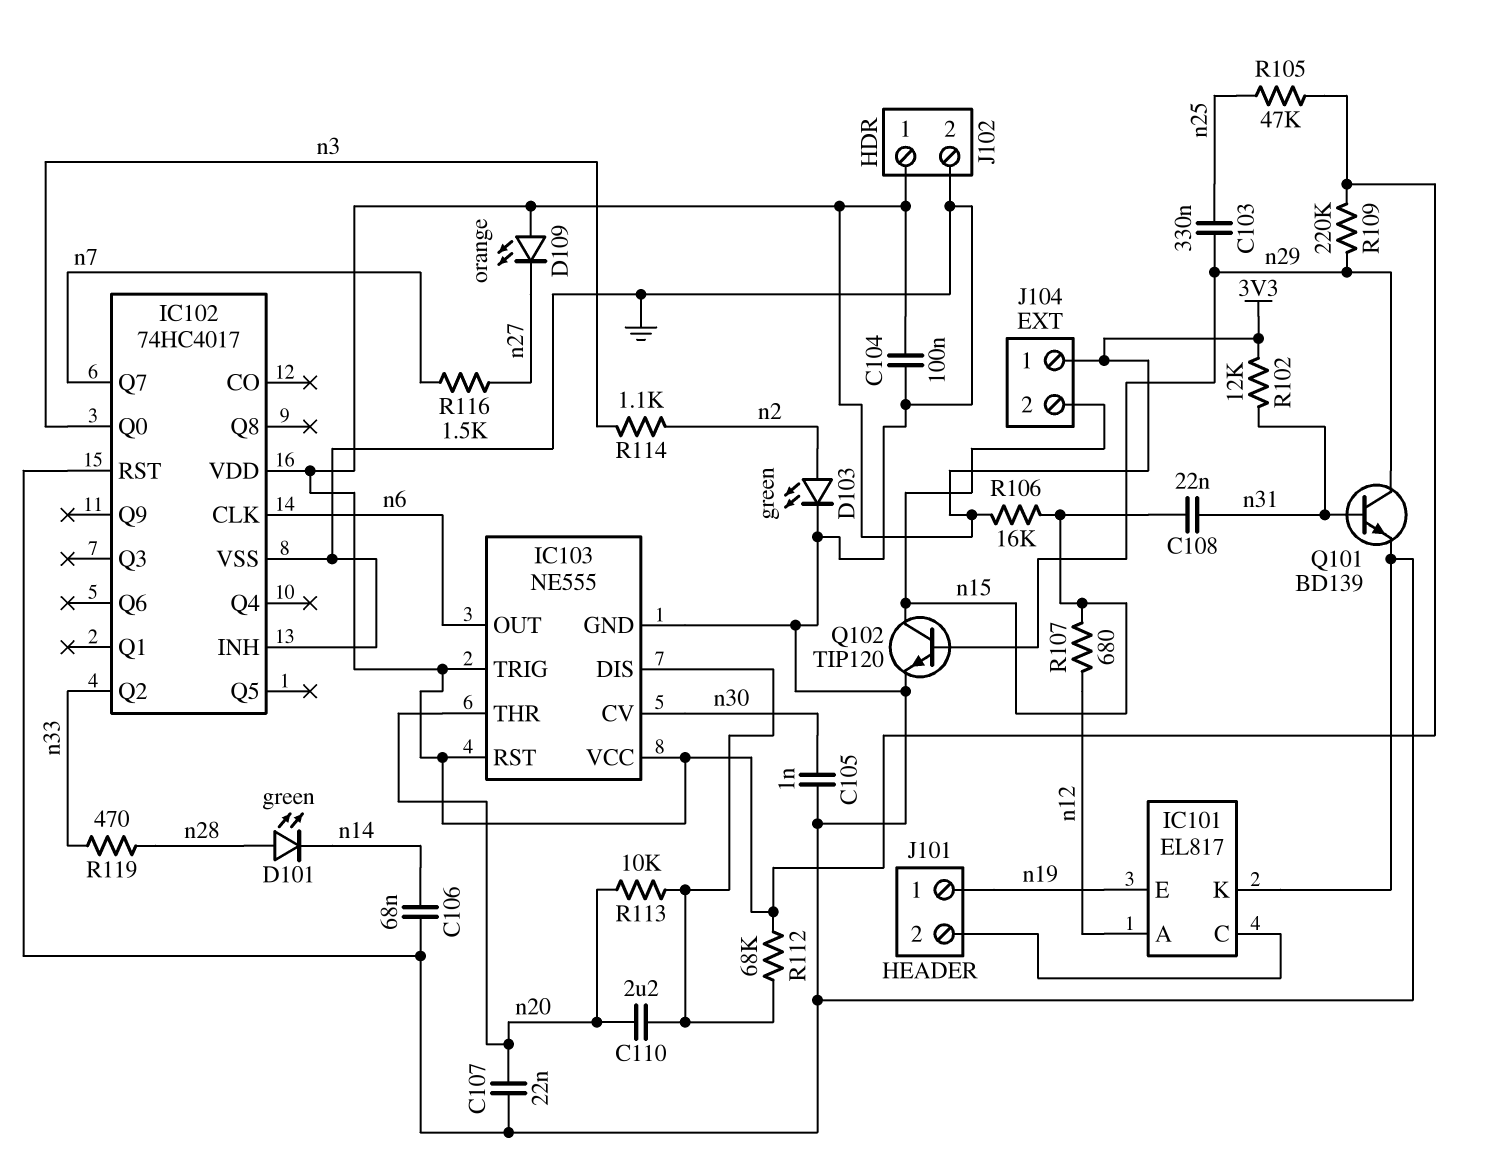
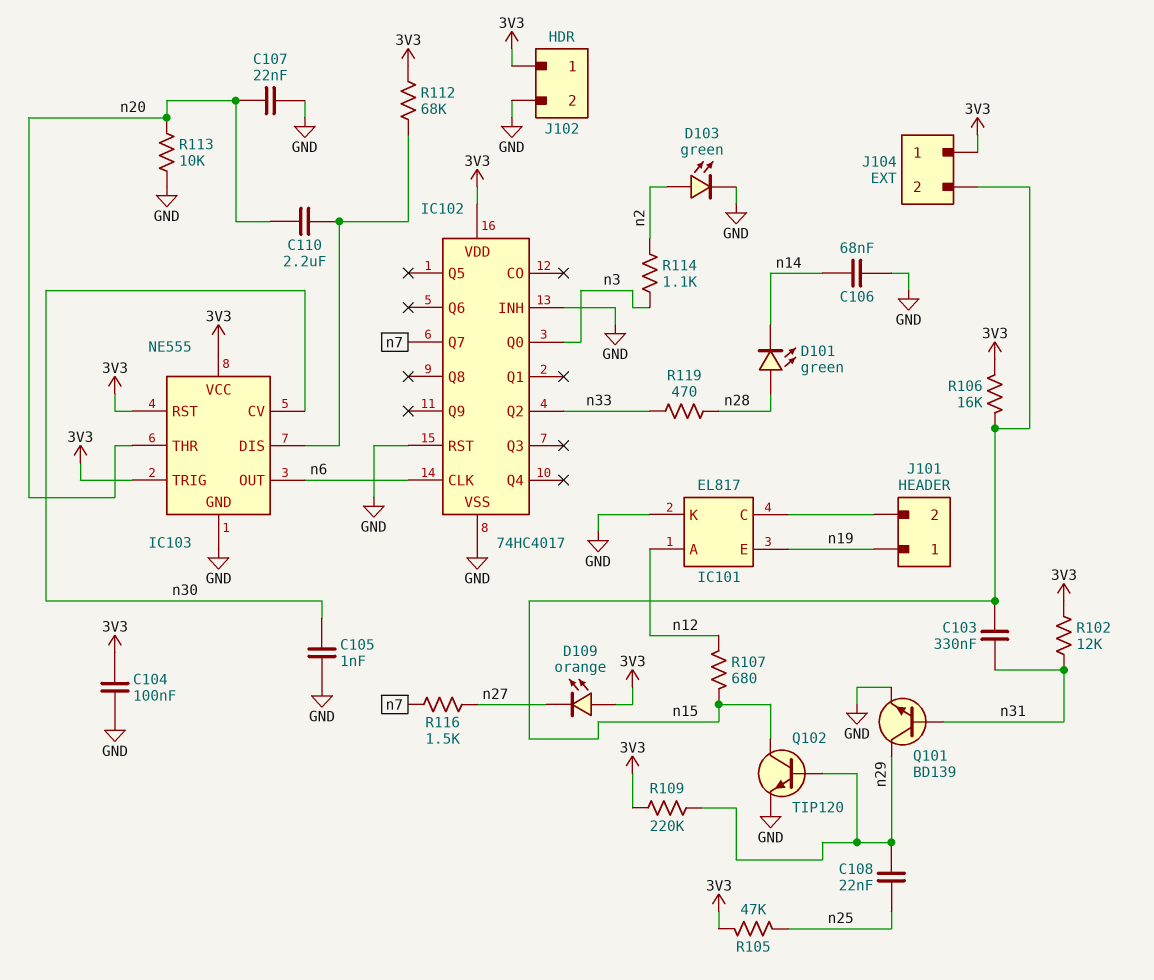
C103: 330nF (n25, n29) -> 330nF (n15, n31)
C108: 22nF (n15, n31) -> 22nF (n25, n29)
R113: 10k (IC103/DIS, n20) -> 10k (GND, n20)

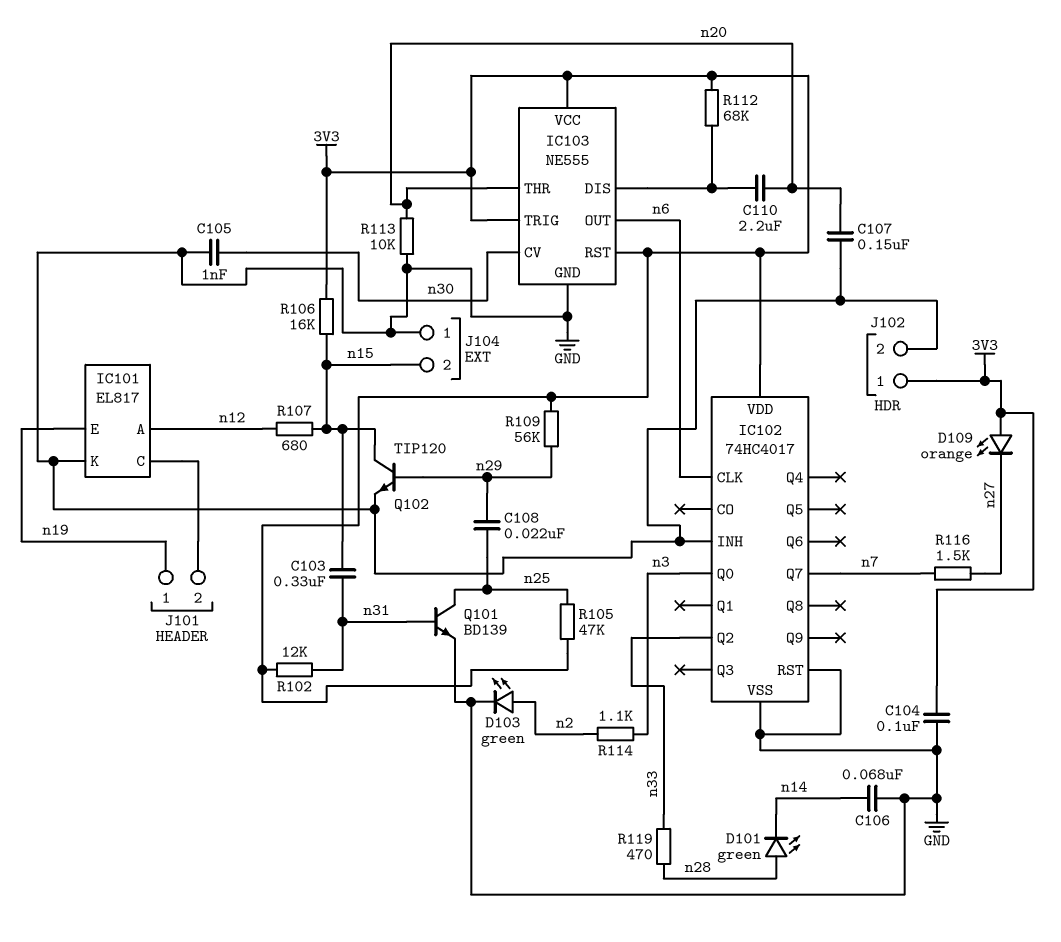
C107: 22nF (GND, n20) -> 150nF (GND, n20)
J104 pin 1: 3V3 -> GND
Q101: NPN BD139 (B n31, C n29, E GND) -> NPN BD139 (B n31, C n25, E GND)
R109: 220k (3V3, n29) -> 56k (3V3, n29)

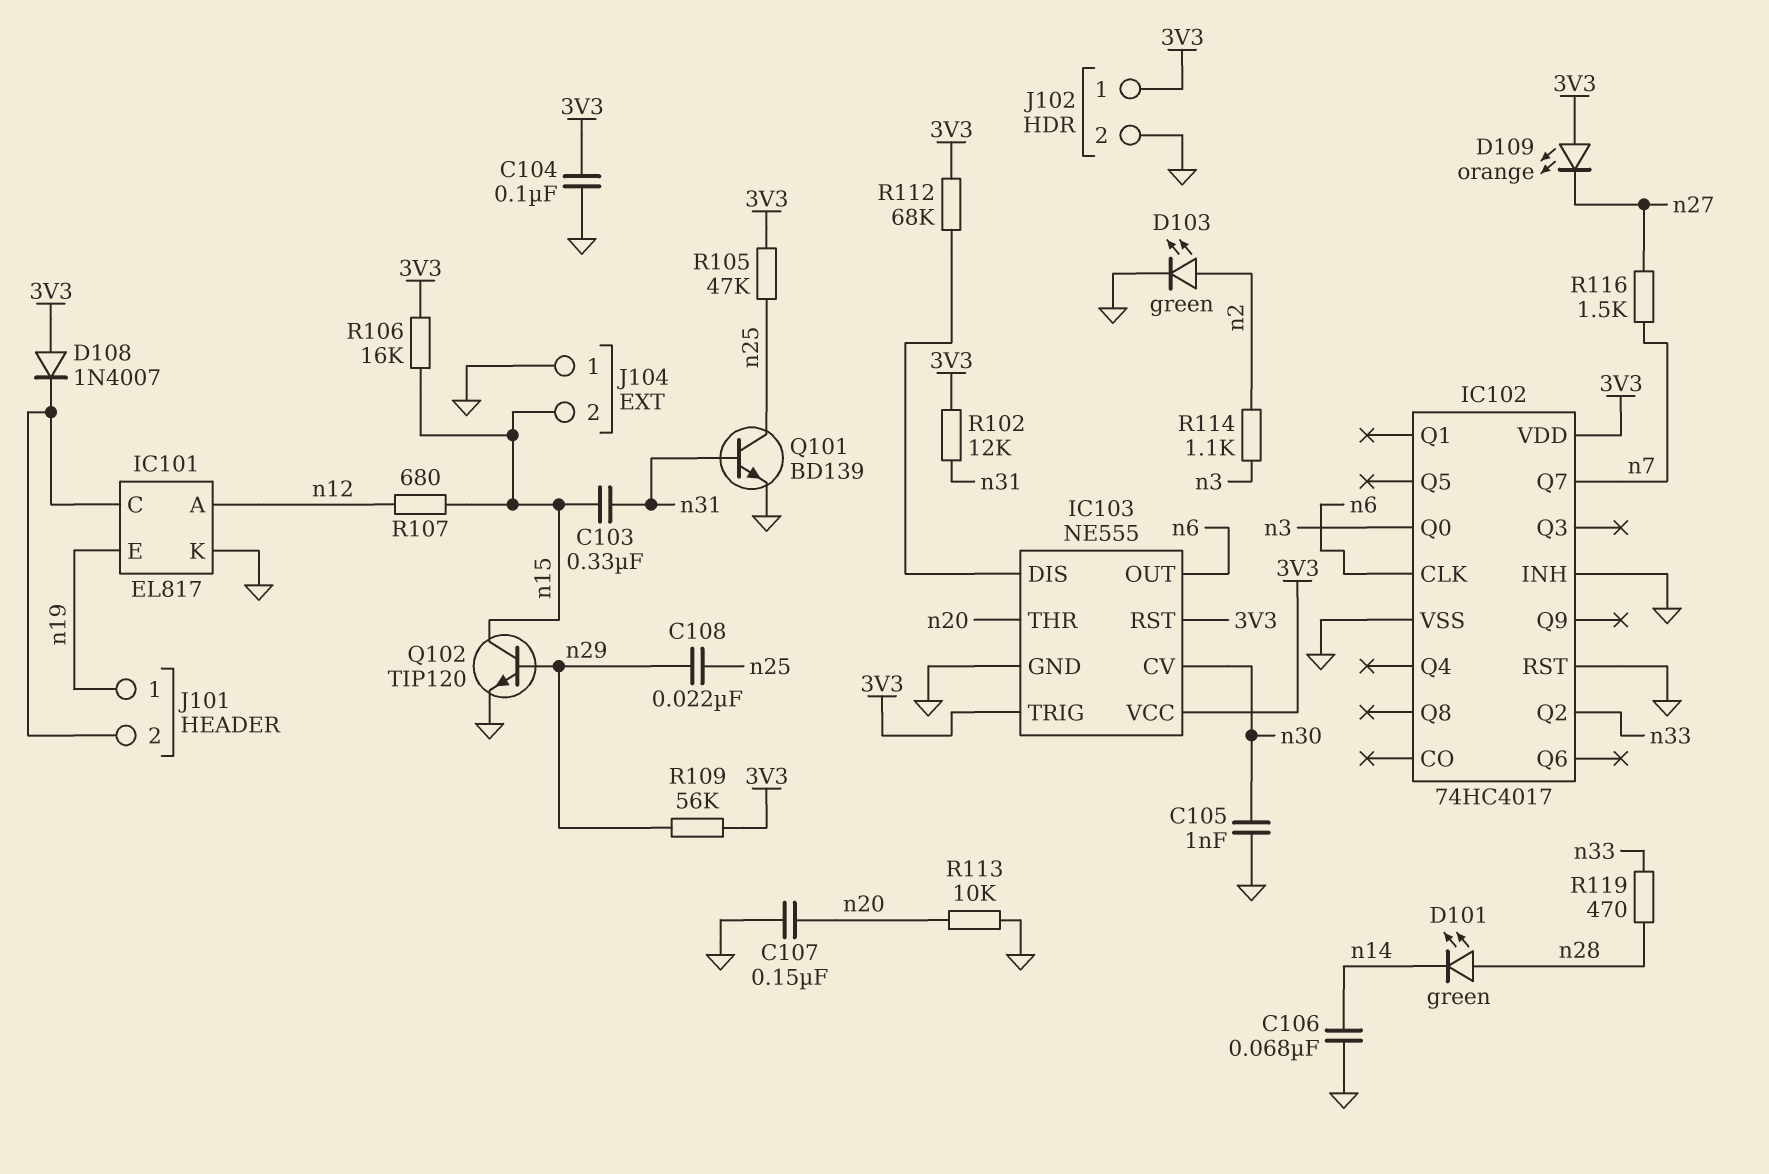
C110: 2.2uF (IC103/DIS, n20) -> none
D108: none -> diode 1N4007 (A 3V3, K IC101/C)

